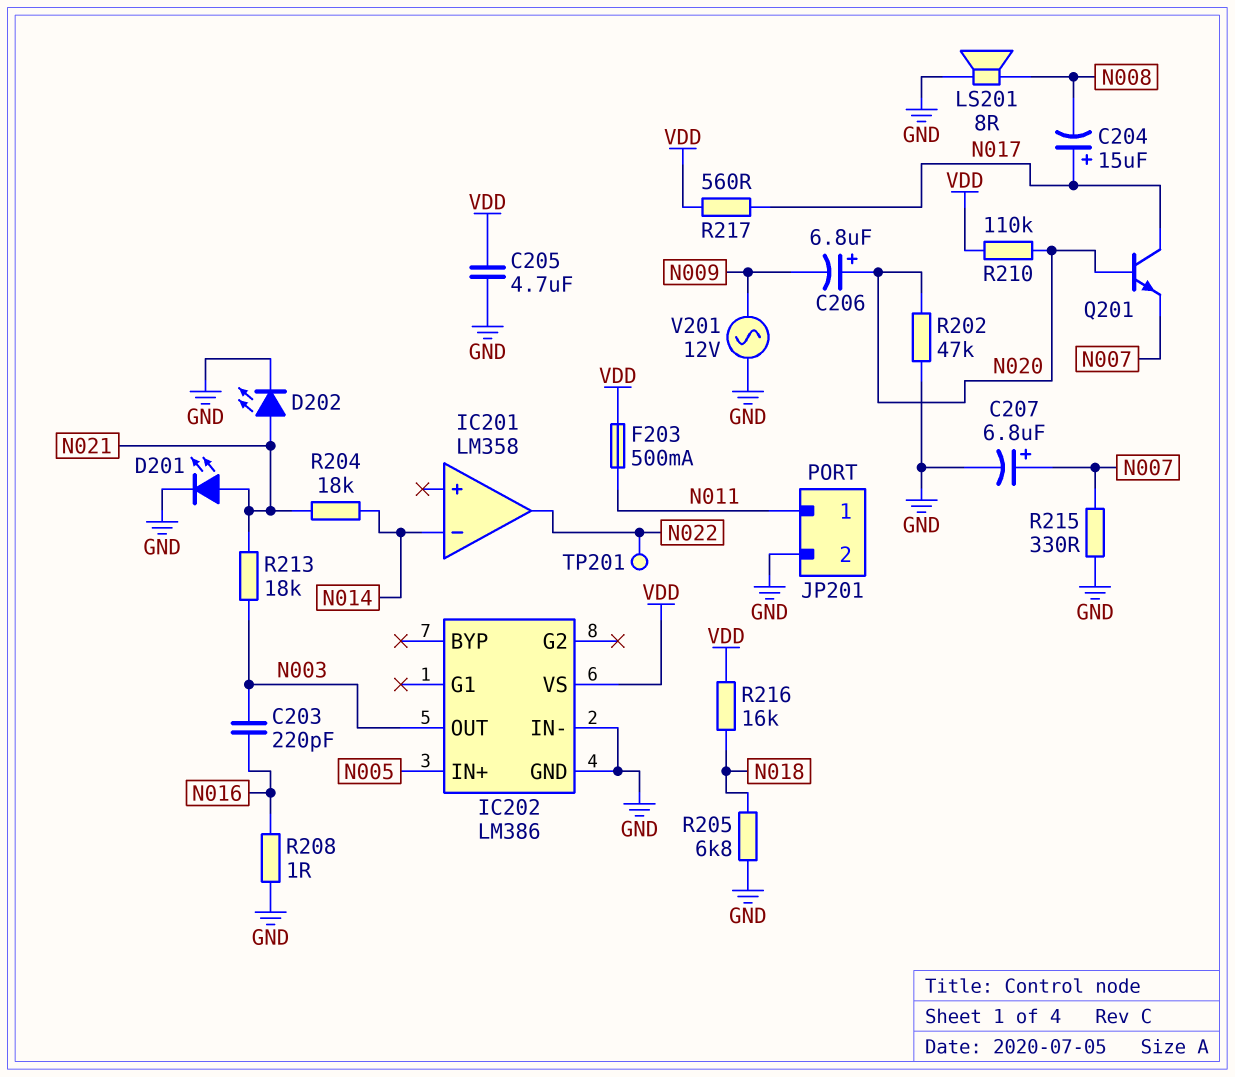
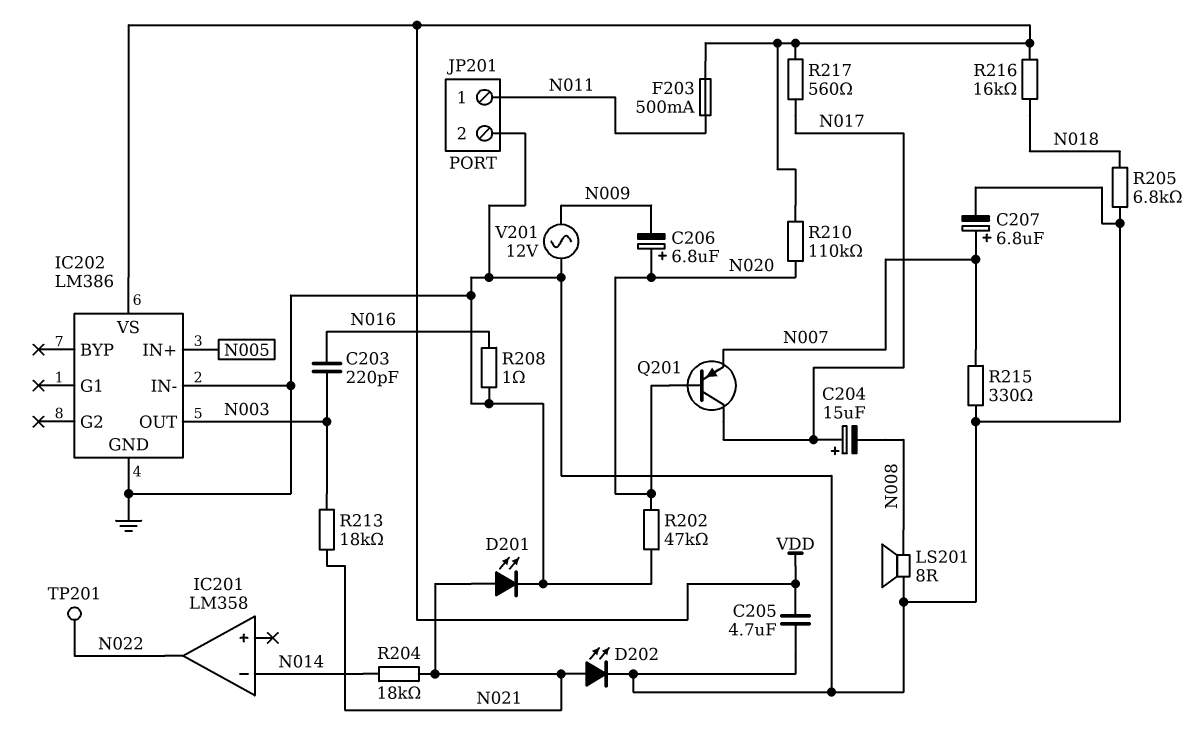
Q201: NPN (B N020, C N017, E N007) -> PNP (B N020, C N017, E N007)

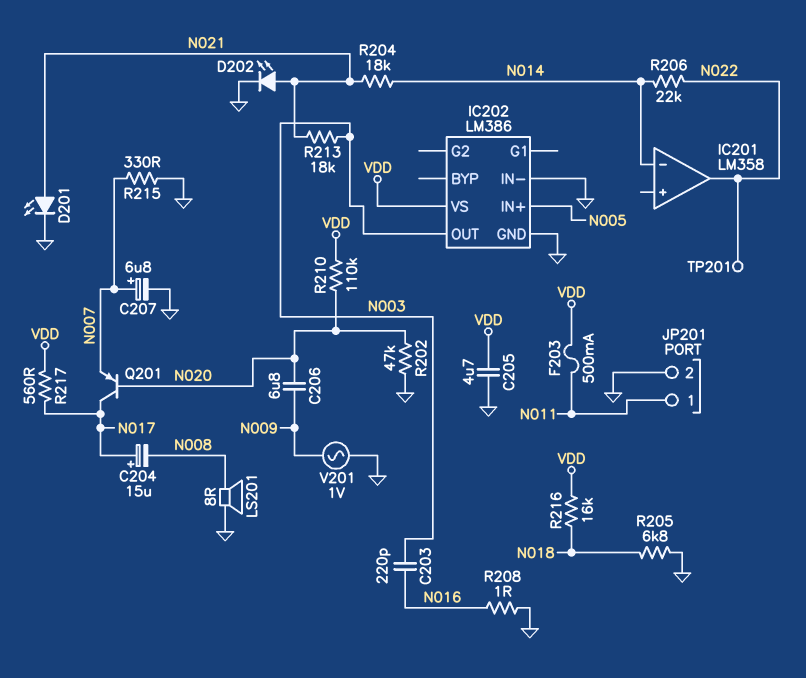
C206: 6.8uF (plus N020, minus N009) -> 6.8uF (N009, N020)
R206: none -> 22k (N014, N022)
V201: AC 12V (GND, N009) -> AC 1V (GND, N009)

